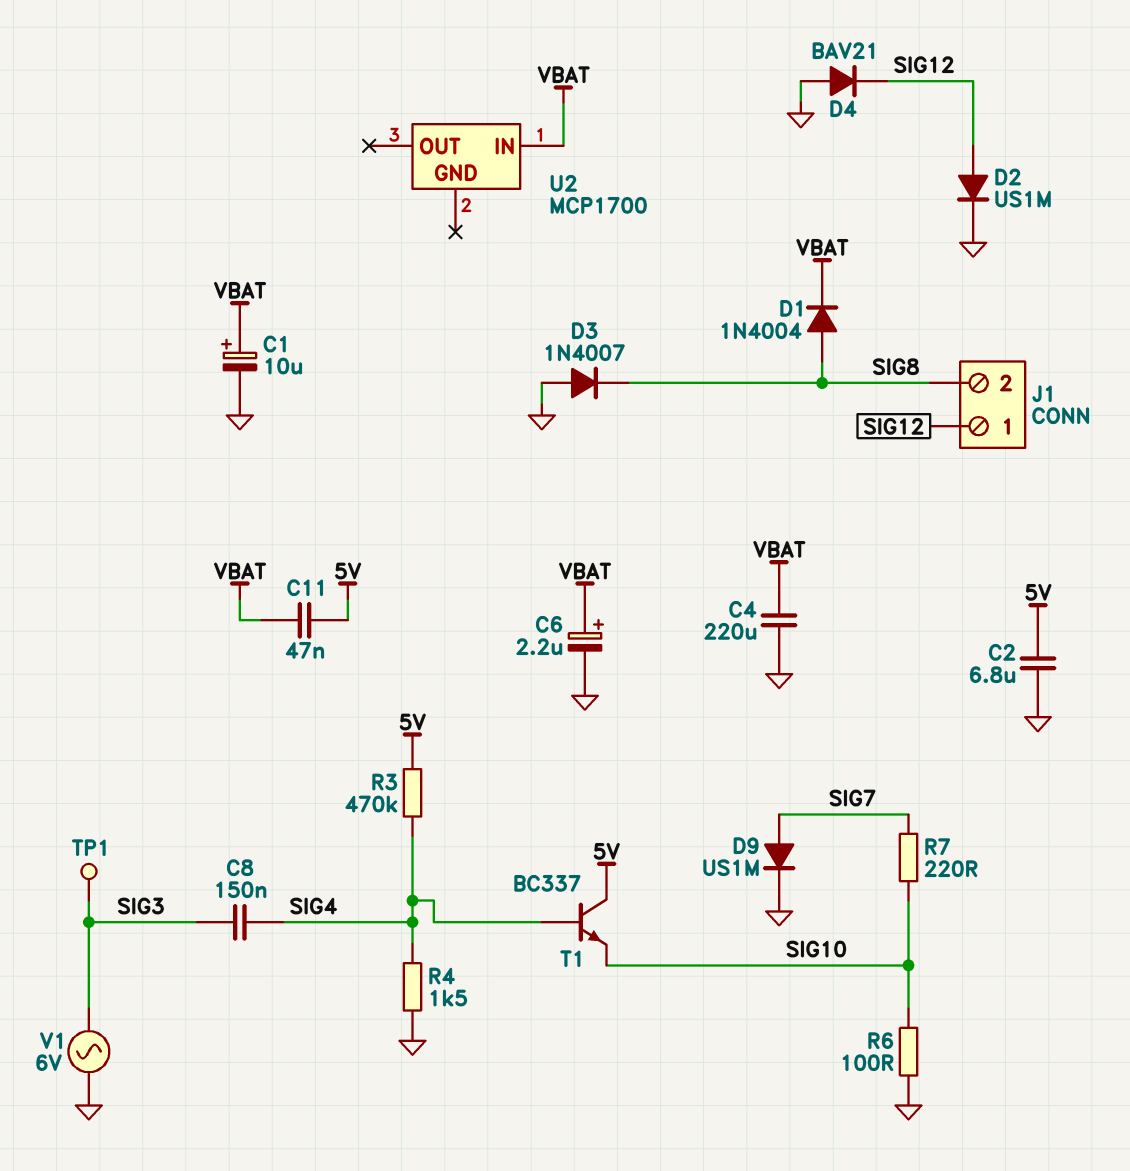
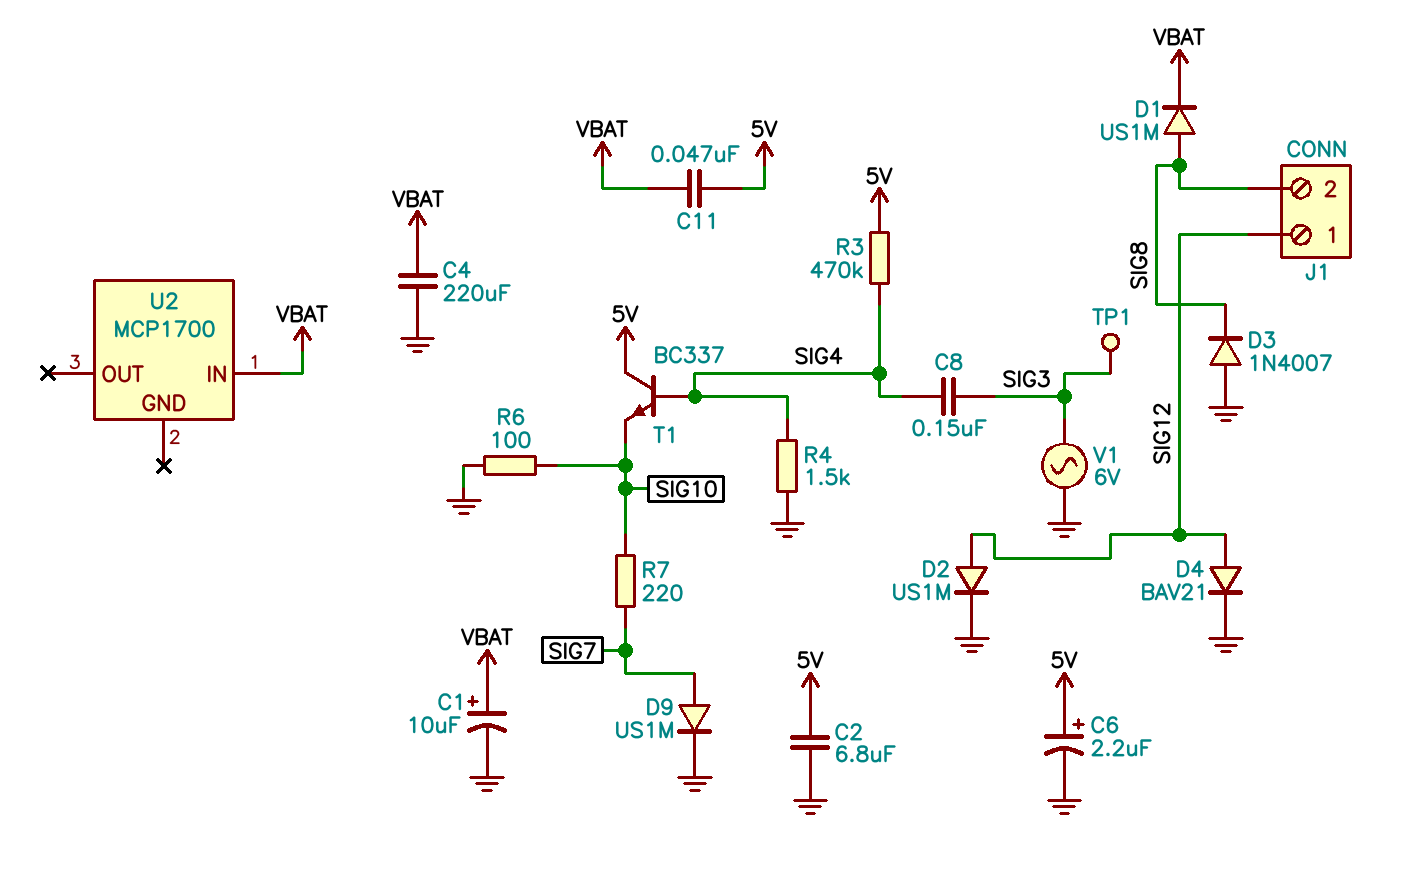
C6: 2.2uF (plus VBAT, minus GND) -> 2.2uF (plus 5V, minus GND)
D1: diode 1N4004 (A SIG8, K VBAT) -> diode US1M (A SIG8, K VBAT)
D4: diode BAV21 (A GND, K SIG12) -> diode BAV21 (A SIG12, K GND)

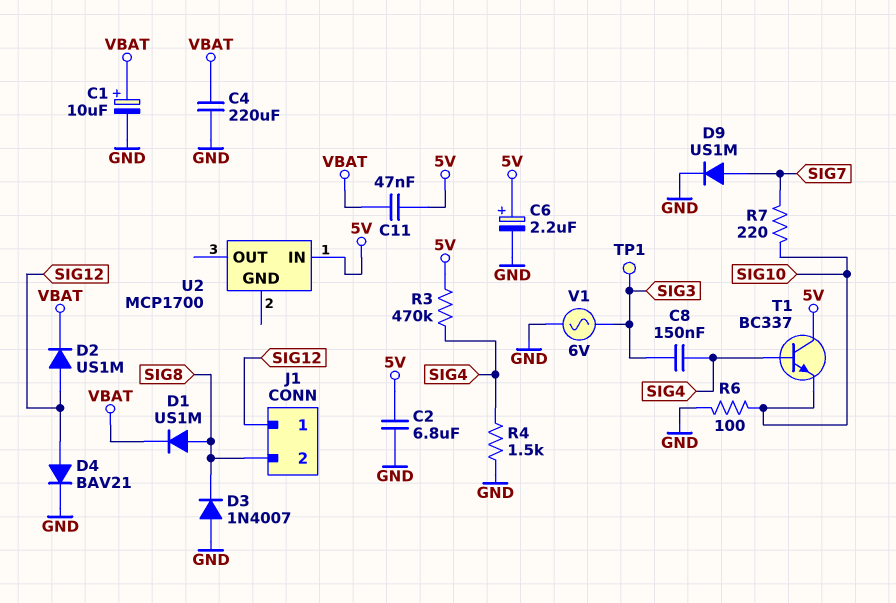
D2: diode US1M (A SIG12, K GND) -> diode US1M (A SIG12, K VBAT)
U2 pin IN: VBAT -> 5V

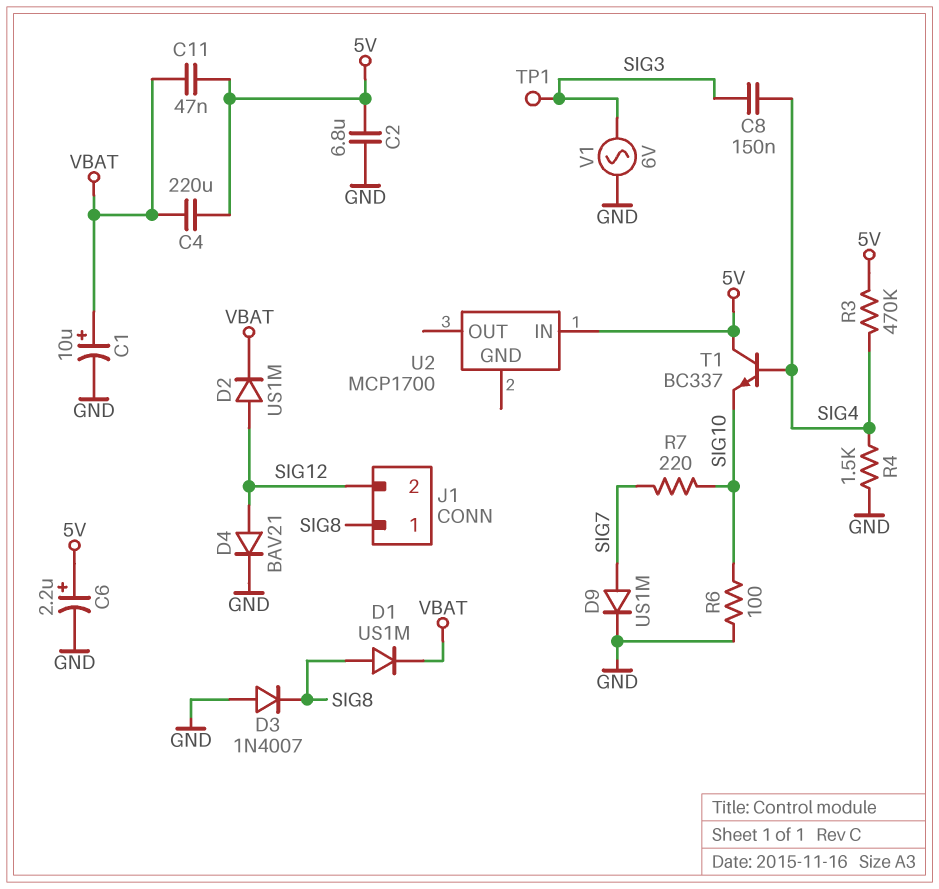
C4: 220uF (GND, VBAT) -> 220uF (5V, VBAT)
J1 pin 1: SIG12 -> SIG8
J1 pin 2: SIG8 -> SIG12

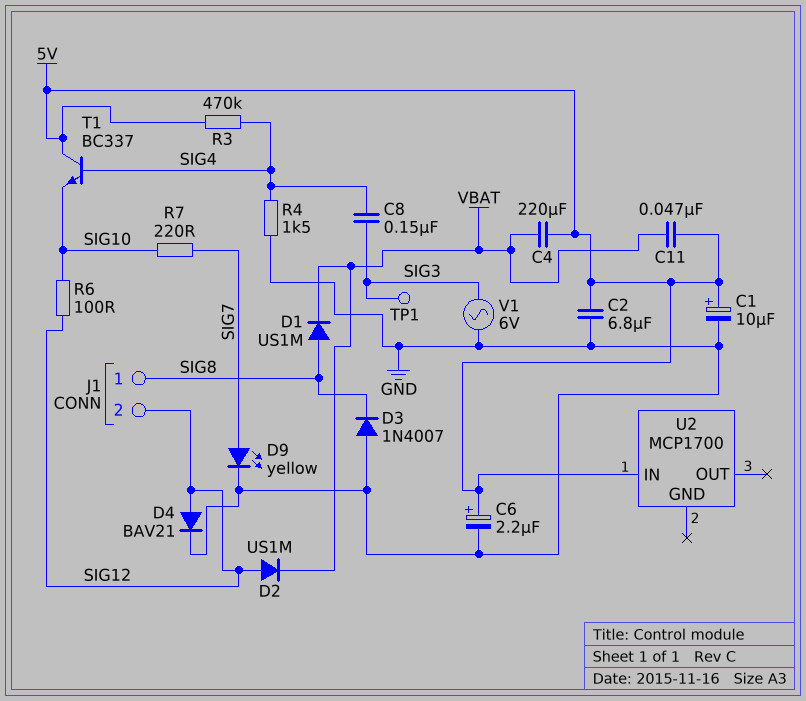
C1: 10uF (plus VBAT, minus GND) -> 10uF (plus 5V, minus GND)
D9: diode US1M (A SIG7, K GND) -> LED yellow (A SIG7, K GND)
R6: 100 (GND, SIG10) -> 100 (SIG10, SIG12)

